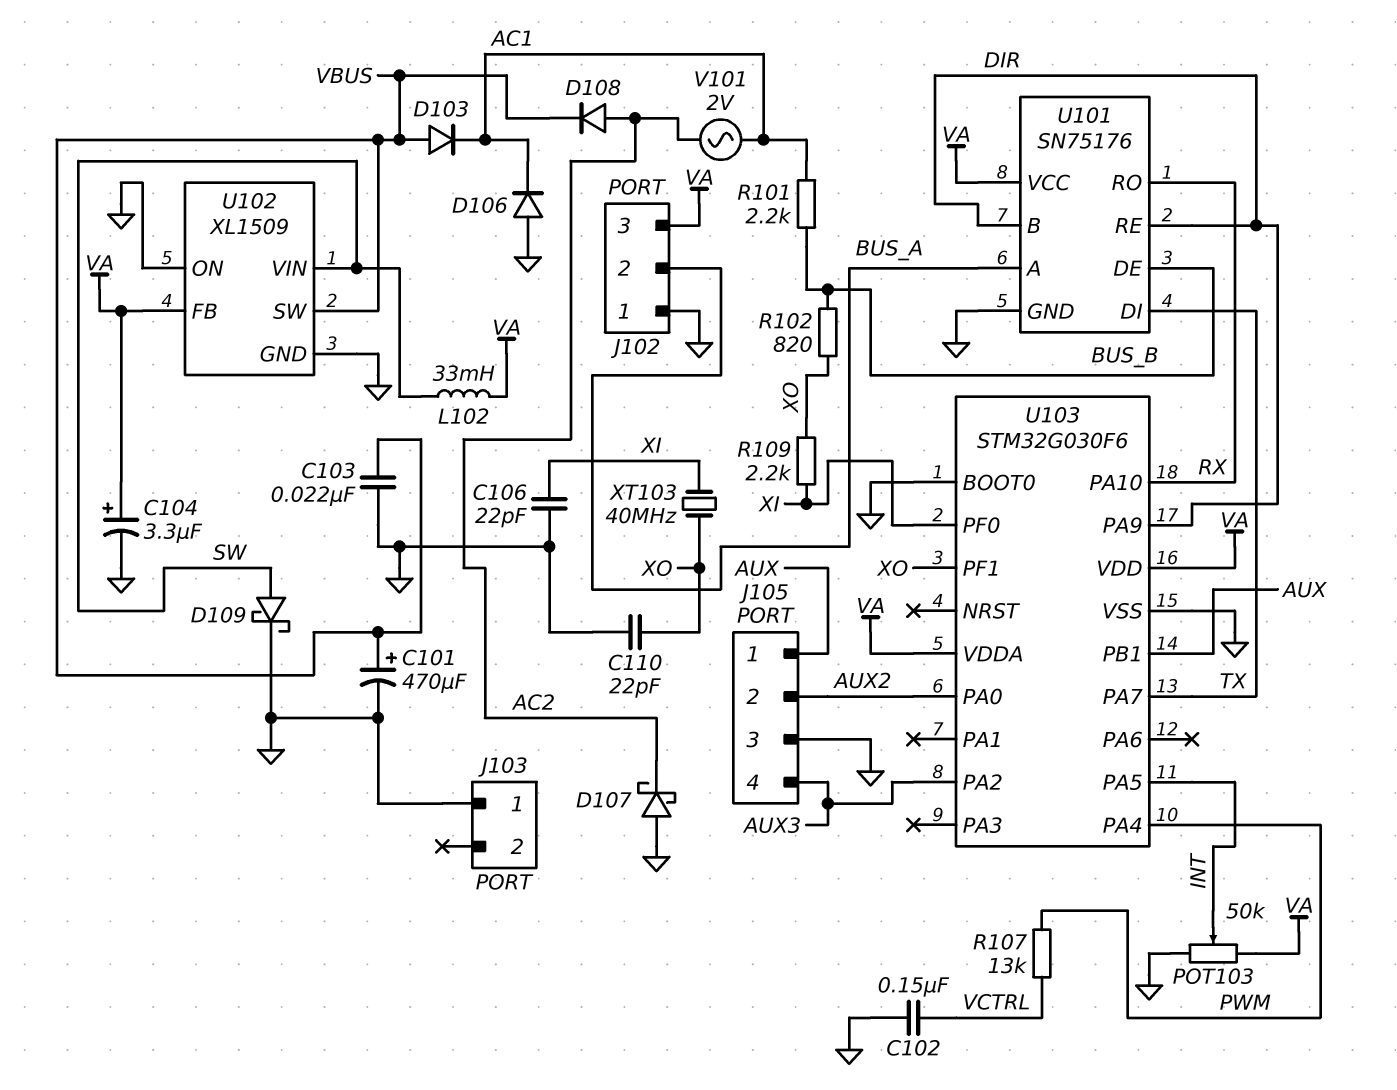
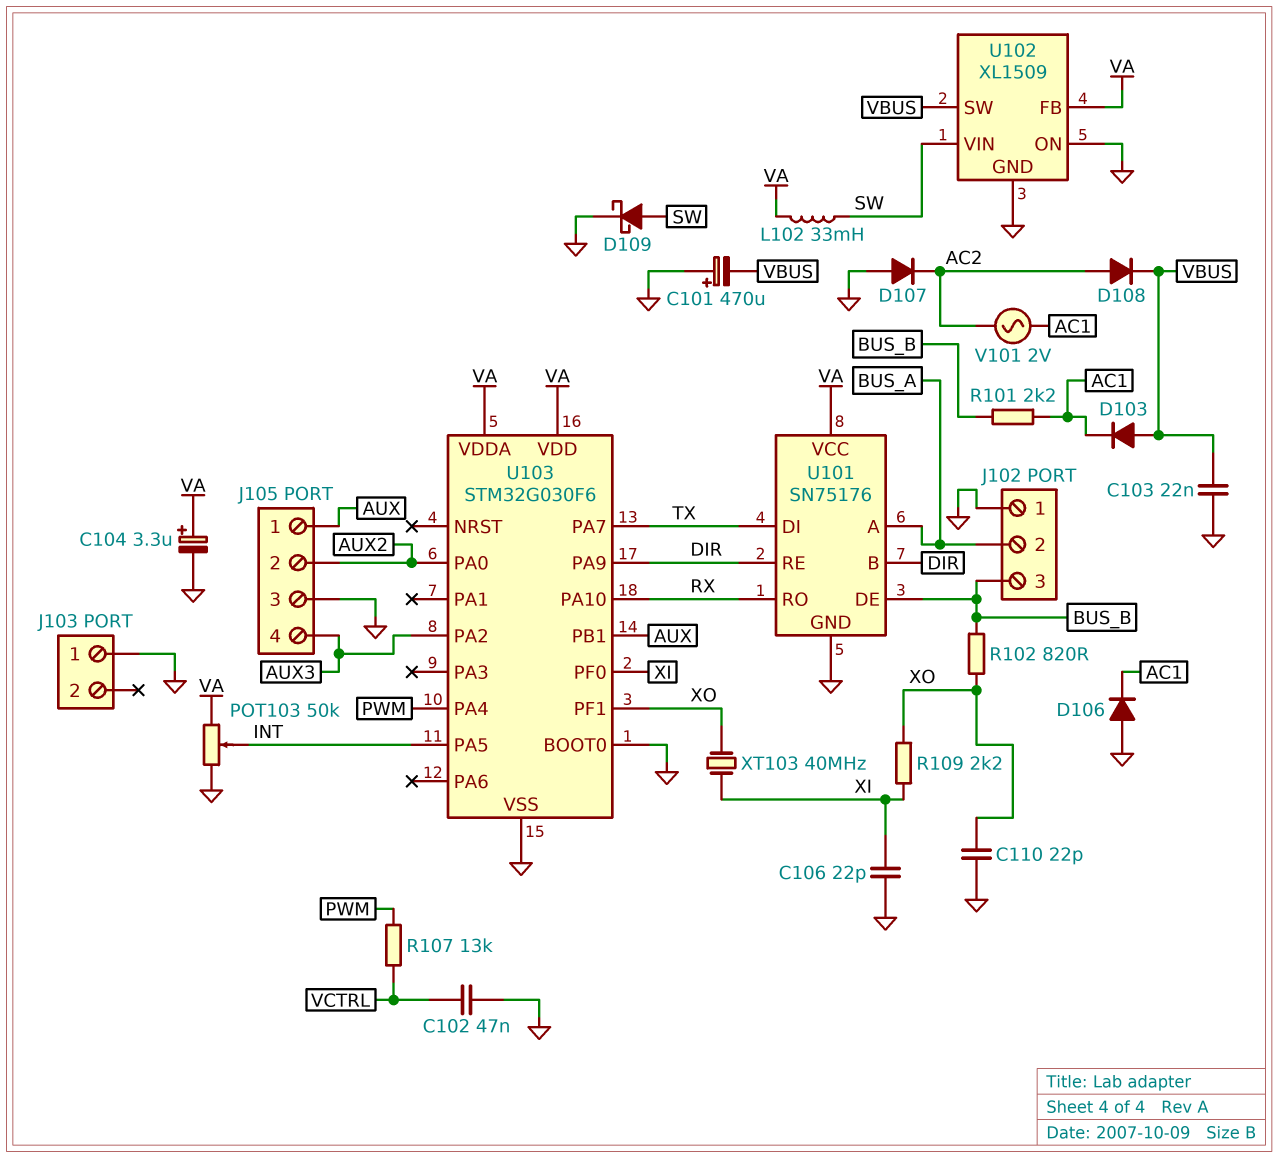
C101: 470uF (plus VBUS, minus GND) -> 470uF (plus GND, minus VBUS)
C102: 150nF (GND, VCTRL) -> 47nF (GND, VCTRL)
D107: schottky (A GND, K AC2) -> diode (A GND, K AC2)
J102 pin 3: VA -> BUS_B

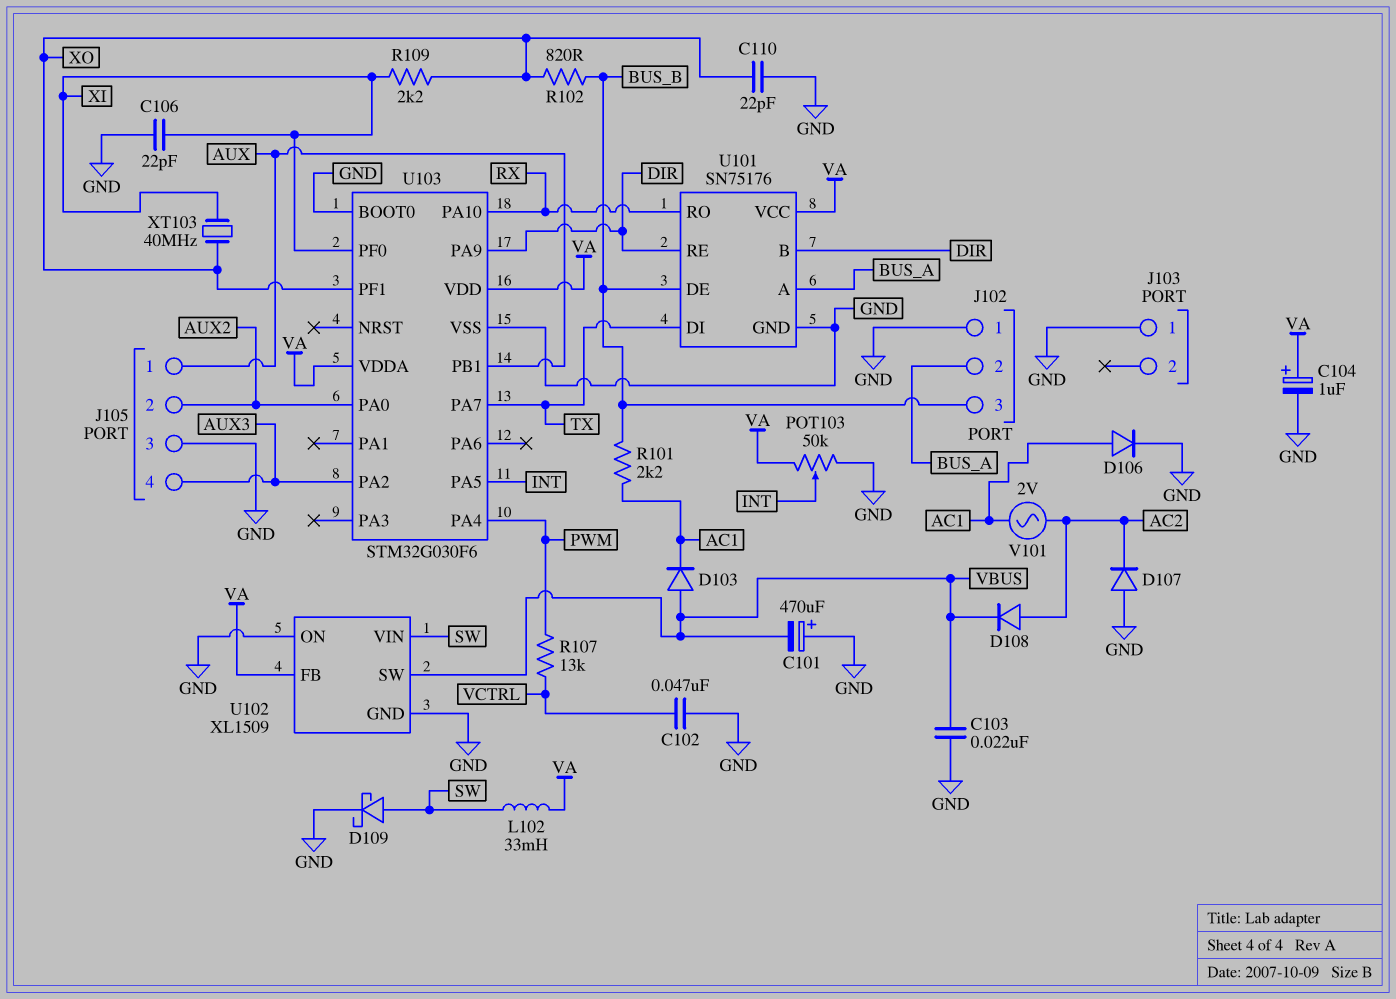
C104: 3.3uF (plus VA, minus GND) -> 1uF (plus VA, minus GND)
D106: diode (A GND, K AC1) -> diode (A AC1, K GND)

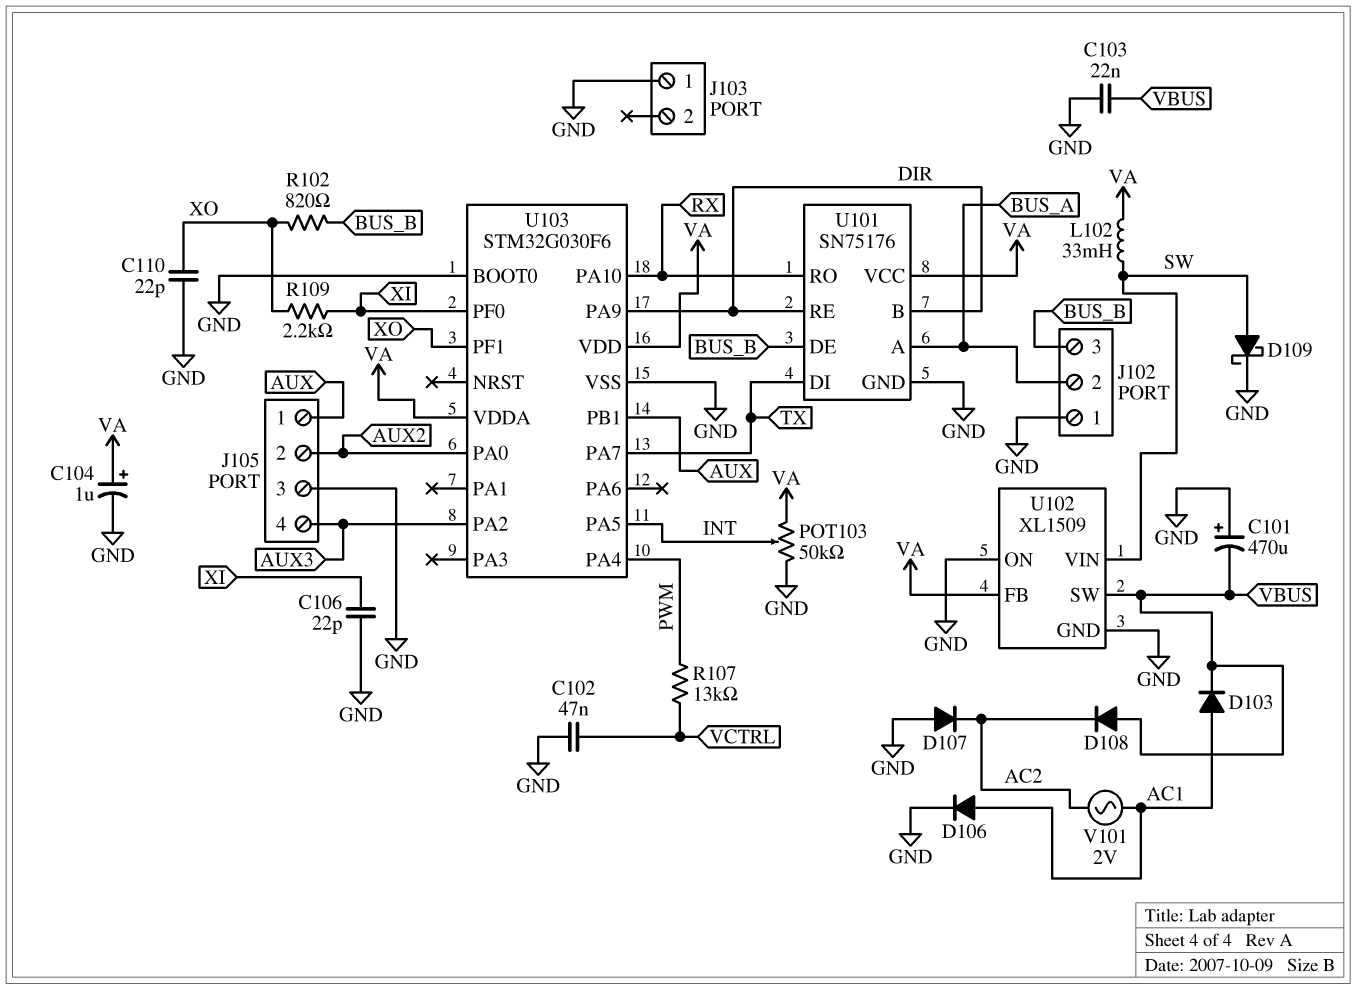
D103: diode (A VBUS, K AC1) -> diode (A AC1, K VBUS)
D108: diode (A AC2, K VBUS) -> diode (A VBUS, K AC2)
R101: 2.2k (AC1, BUS_B) -> none
XT103: 40MHz (XI, XO) -> none

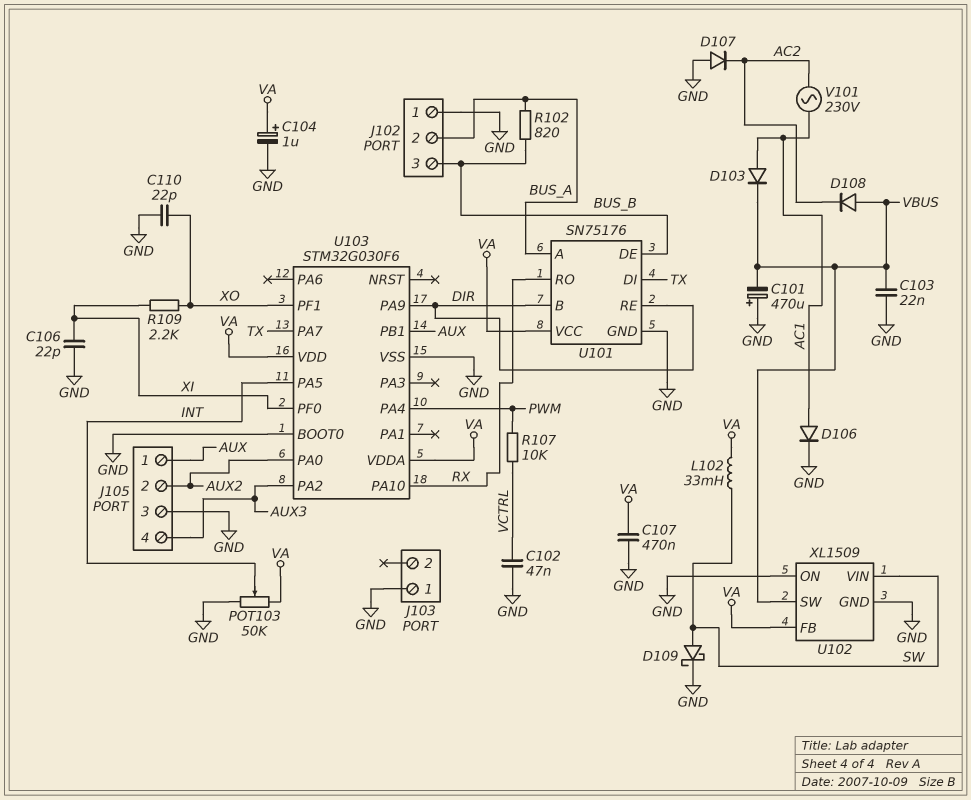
C107: none -> 470nF (GND, VA)
R102: 820 (BUS_B, XO) -> 820 (BUS_A, BUS_B)
R107: 13k (PWM, VCTRL) -> 10k (PWM, VCTRL)
V101: AC 2V (AC1, AC2) -> AC 230V (AC1, AC2)

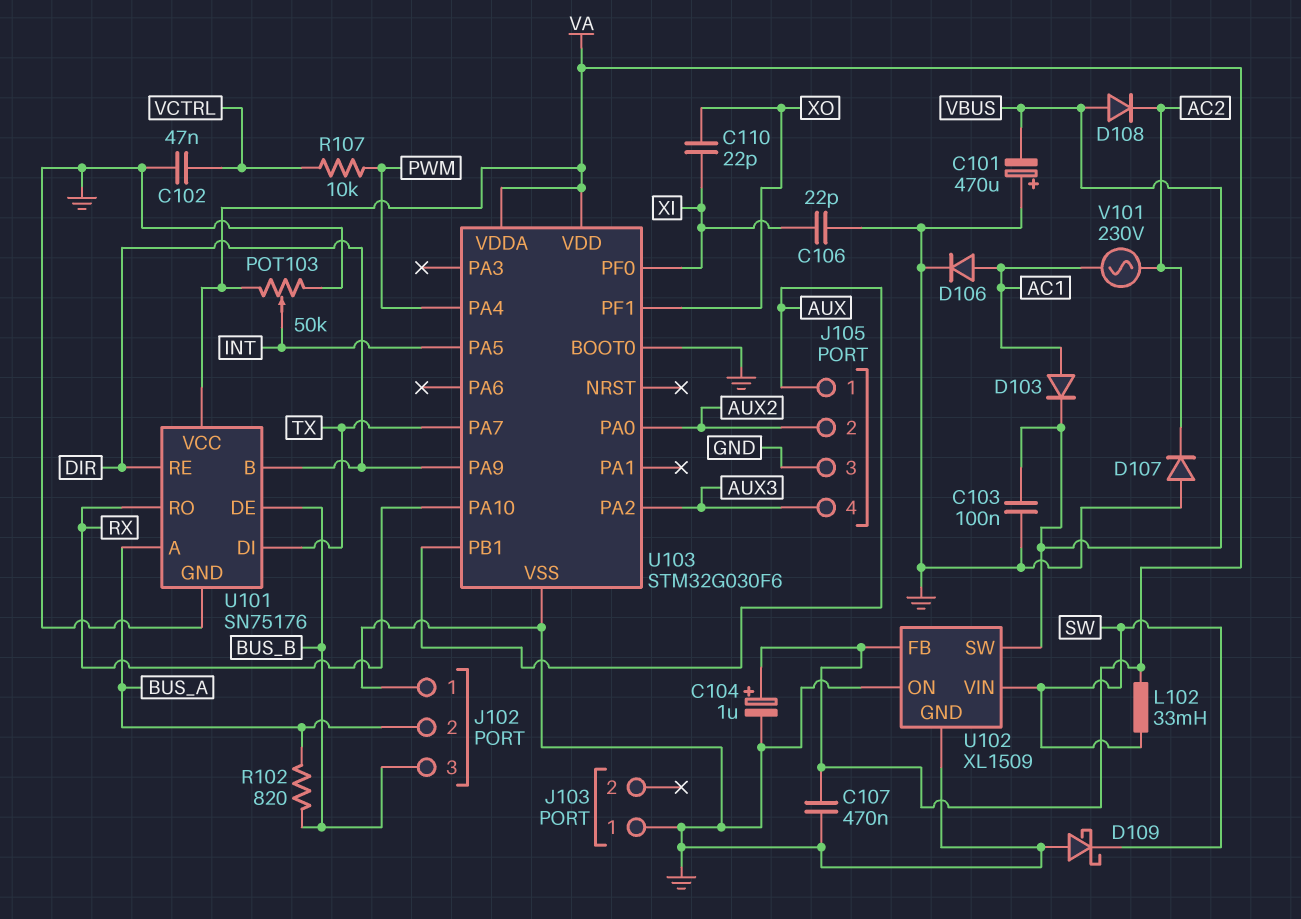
C103: 22nF (GND, VBUS) -> 100nF (GND, VBUS)
C110: 22pF (GND, XO) -> 22pF (XI, XO)
D109: schottky (A SW, K GND) -> schottky (A GND, K SW)
R109: 2.2k (XI, XO) -> none

